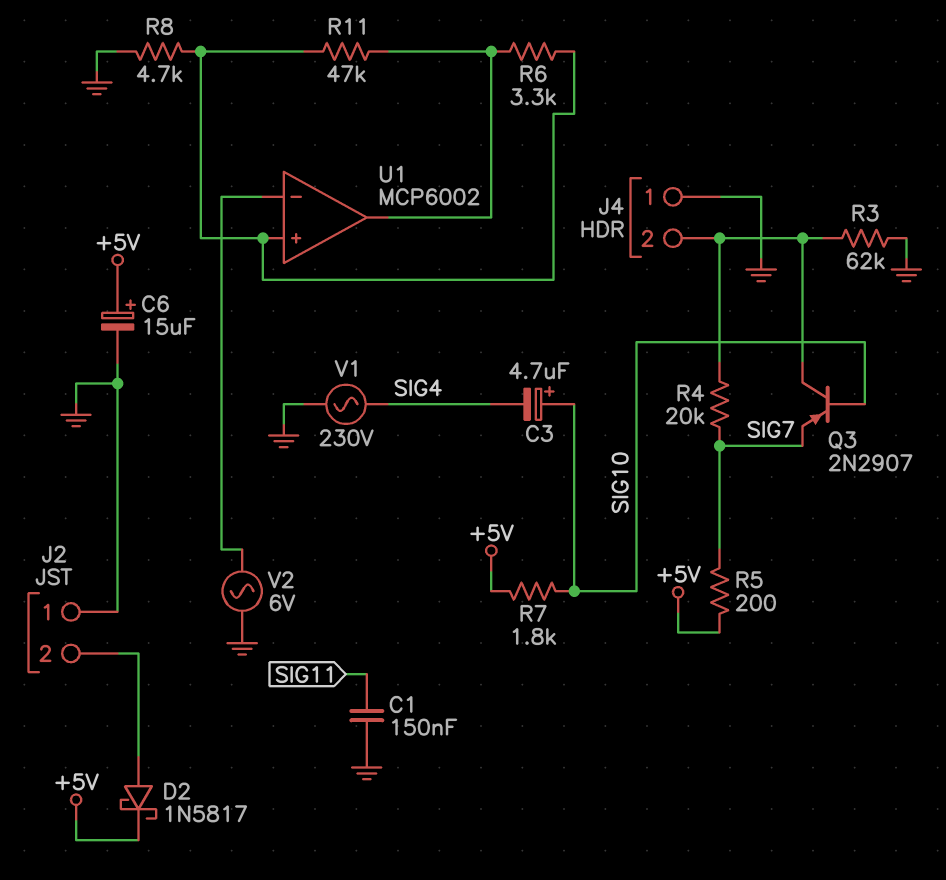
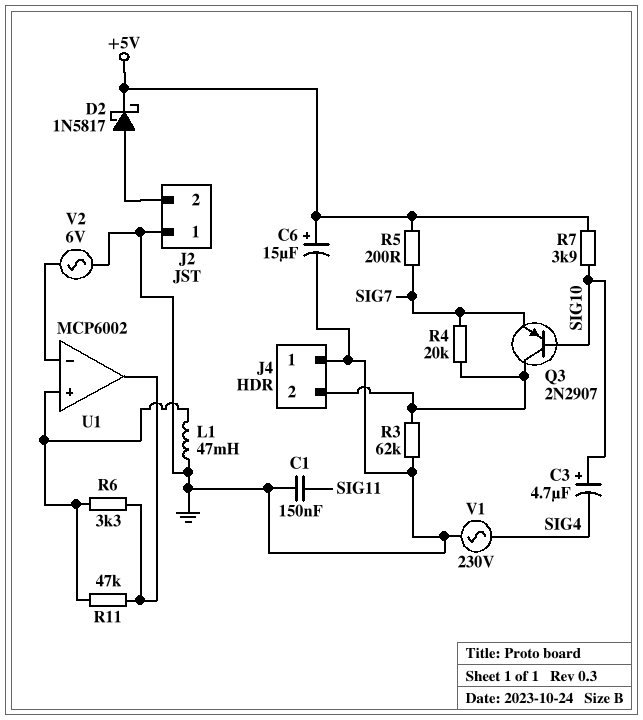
L1: none -> 47mH (GND, U1/in+)
R7: 1.8k (+5V, SIG10) -> 3.9k (+5V, SIG10)
R8: 4.7k (GND, U1/in+) -> none

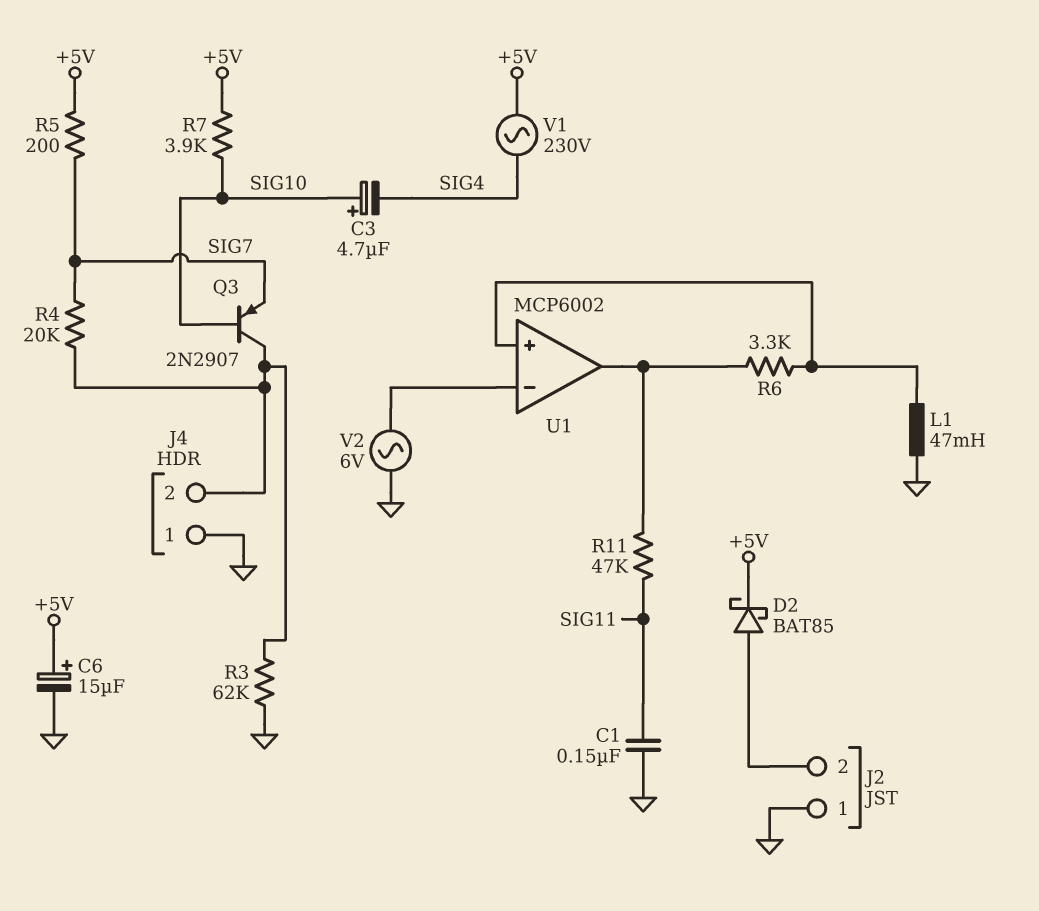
D2: schottky 1N5817 (A J2/2, K +5V) -> schottky BAT85 (A J2/2, K +5V)
R11: 47k (U1/in+, U1/out) -> 47k (SIG11, U1/out)
V1: AC 230V (GND, SIG4) -> AC 230V (+5V, SIG4)

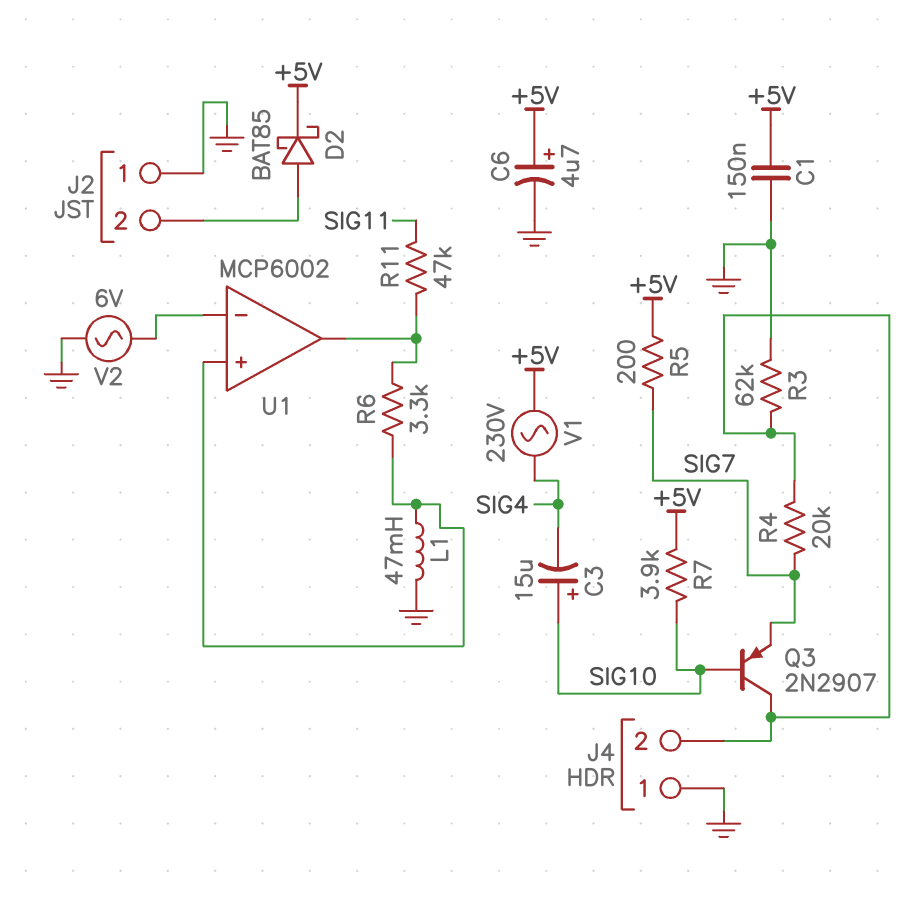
C1: 150nF (GND, SIG11) -> 150nF (+5V, GND)
C3: 4.7uF (plus SIG10, minus SIG4) -> 15uF (plus SIG10, minus SIG4)
C6: 15uF (plus +5V, minus GND) -> 4.7uF (plus +5V, minus GND)

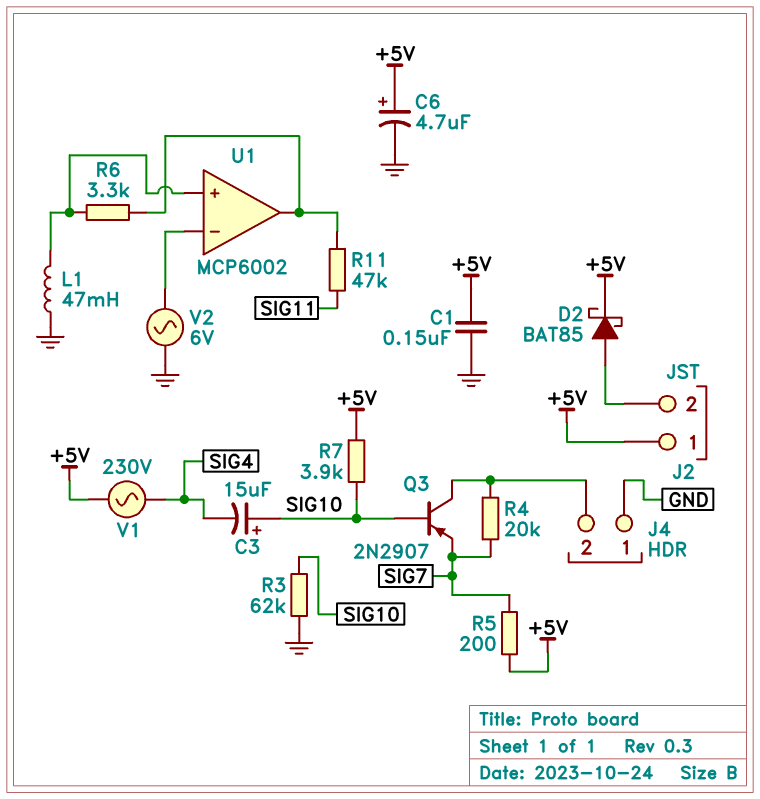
J2 pin 1: GND -> +5V
R3: 62k (GND, J4/2) -> 62k (GND, SIG10)

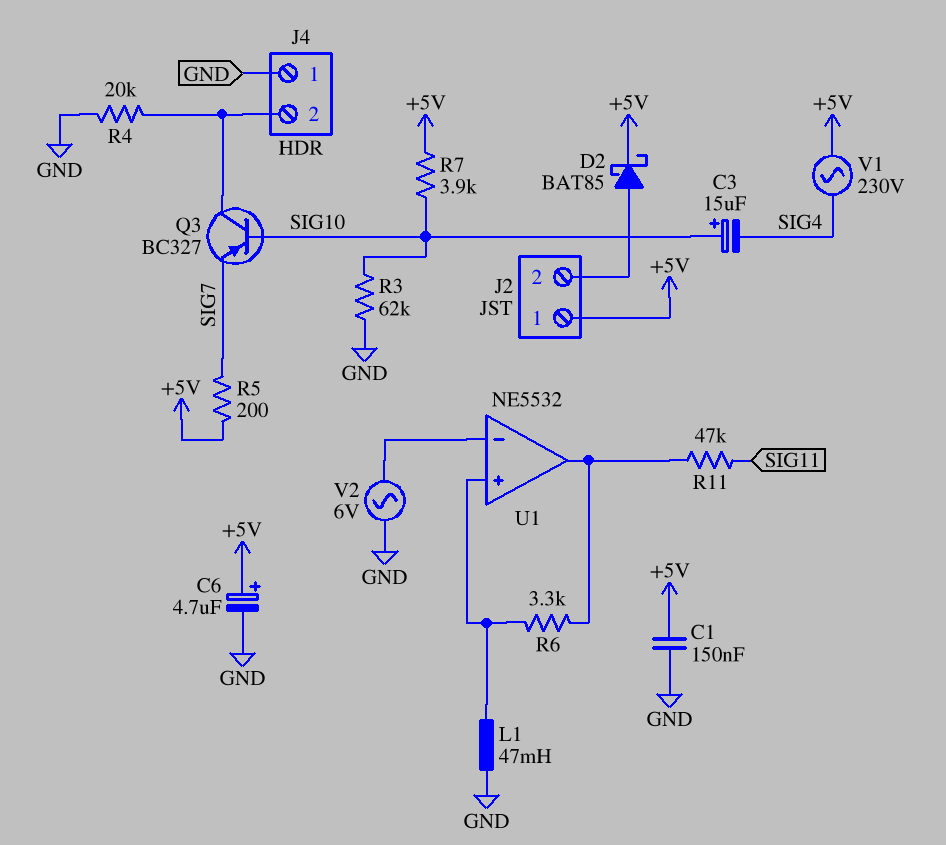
Q3: PNP 2N2907 (B SIG10, C J4/2, E SIG7) -> PNP BC327 (B SIG10, C J4/2, E SIG7)
R4: 20k (J4/2, SIG7) -> 20k (GND, J4/2)
U1: MCP6002 -> NE5532

